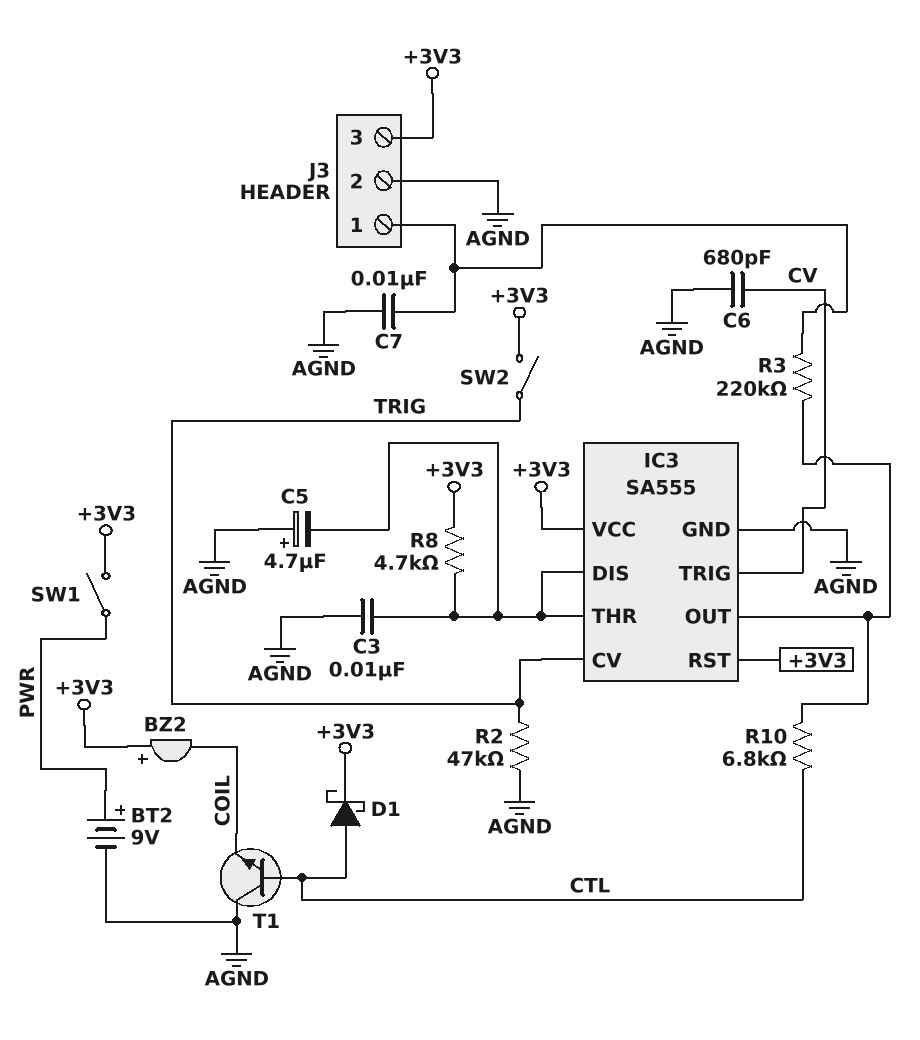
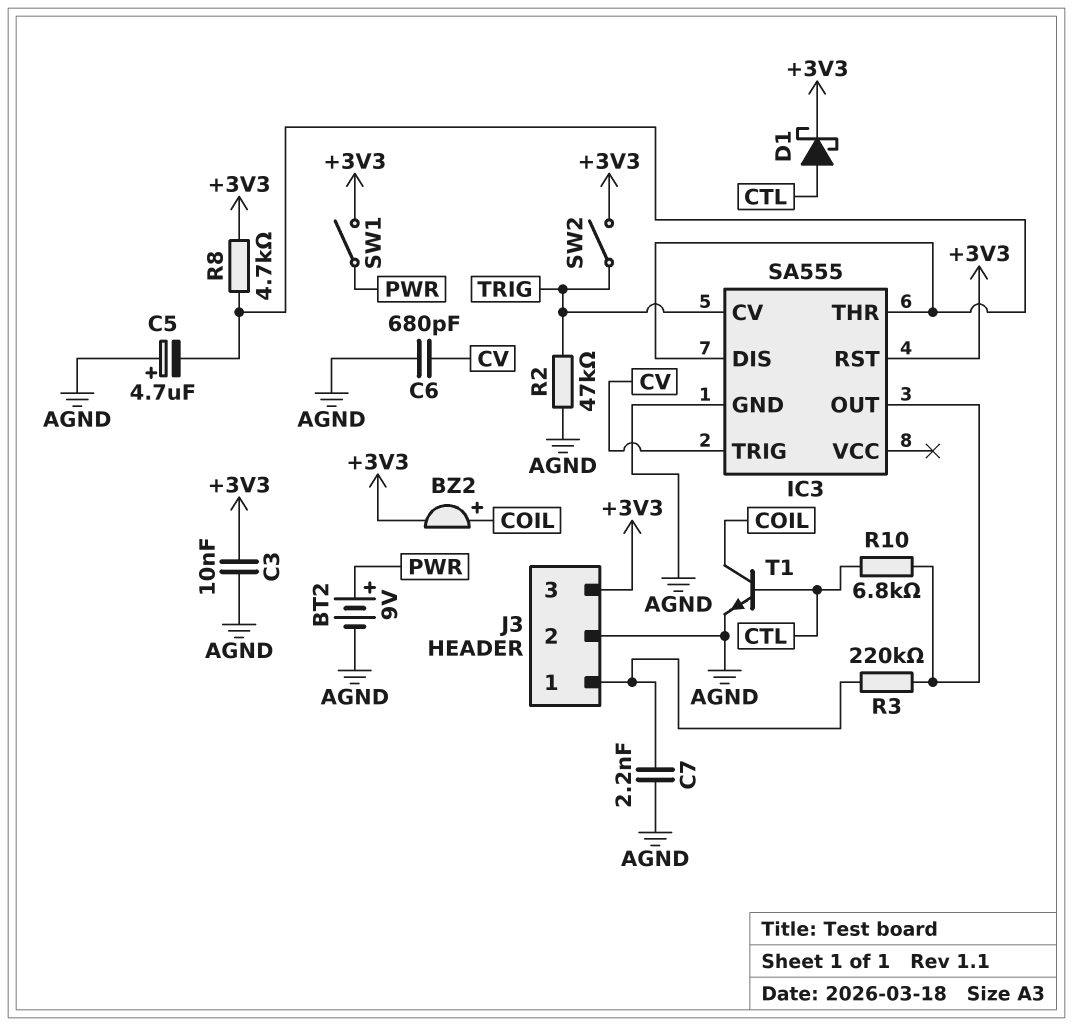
BZ2: buzzer (plus +3V3, minus COIL) -> buzzer (plus COIL, minus +3V3)
C3: 10nF (AGND, IC3/DIS) -> 10nF (+3V3, AGND)
C7: 10nF (AGND, J3/1) -> 2.2nF (AGND, J3/1)
IC3 pin VCC: +3V3 -> none
T1: NPN (B CTL, C AGND, E COIL) -> NPN (B CTL, C COIL, E AGND)

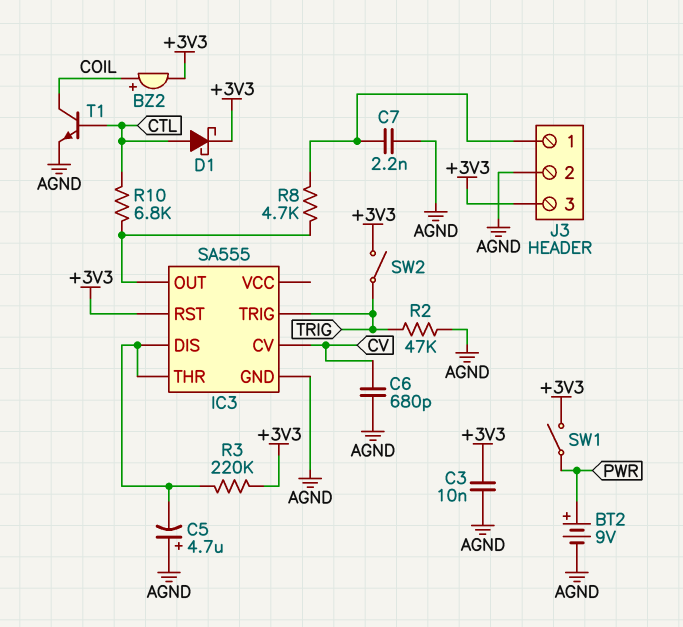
IC3 pin CV: TRIG -> CV
IC3 pin TRIG: CV -> TRIG
R3: 220k (IC3/OUT, J3/1) -> 220k (+3V3, IC3/DIS)
R8: 4.7k (+3V3, IC3/DIS) -> 4.7k (IC3/OUT, J3/1)

